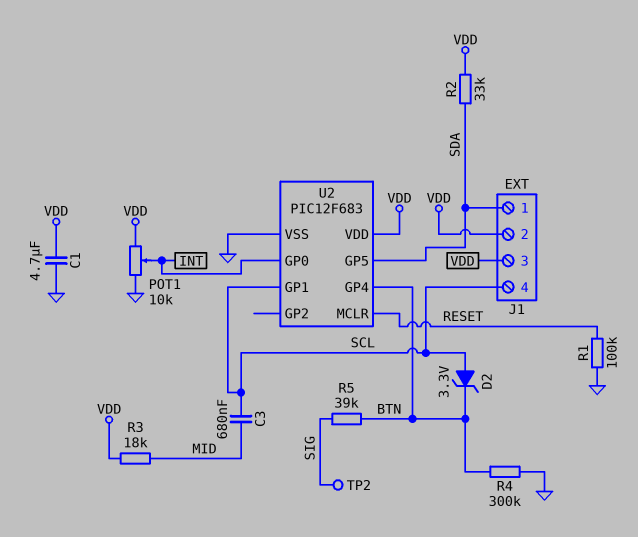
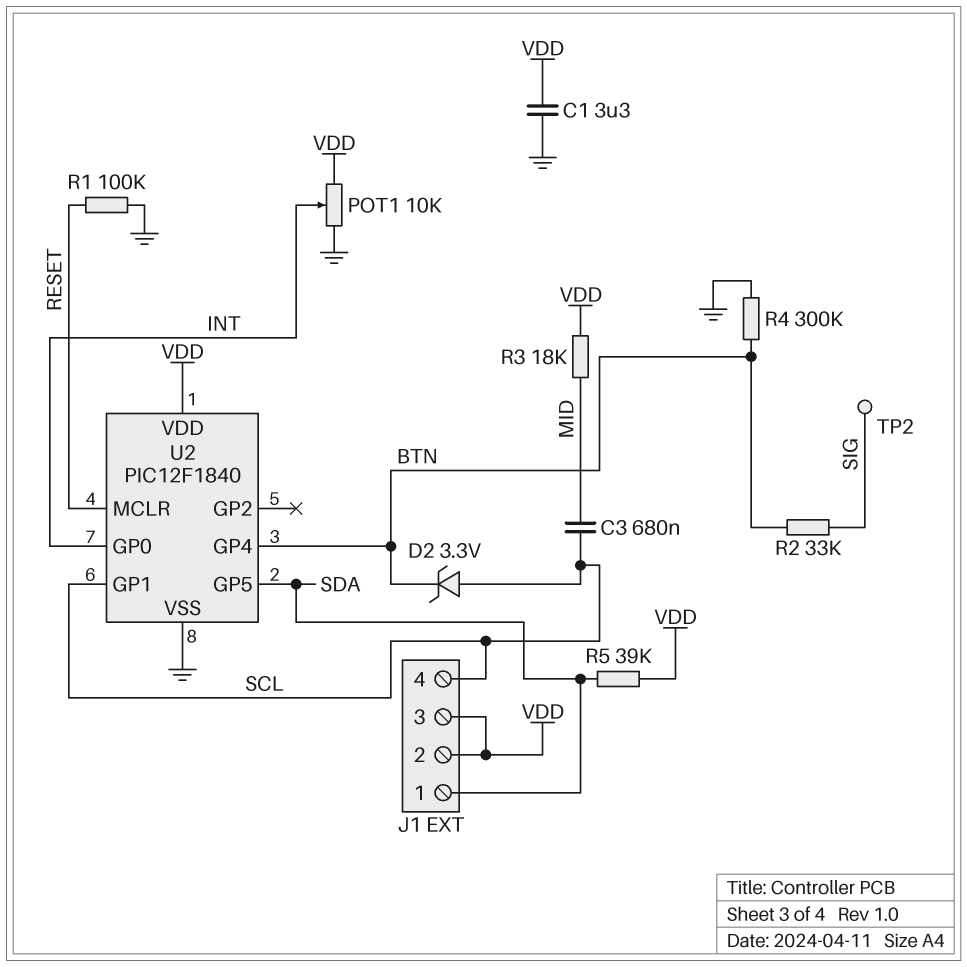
C1: 4.7uF (GND, VDD) -> 3.3uF (GND, VDD)
R2: 33k (SDA, VDD) -> 33k (BTN, SIG)
R5: 39k (BTN, SIG) -> 39k (SDA, VDD)
U2: PIC12F683 -> PIC12F1840

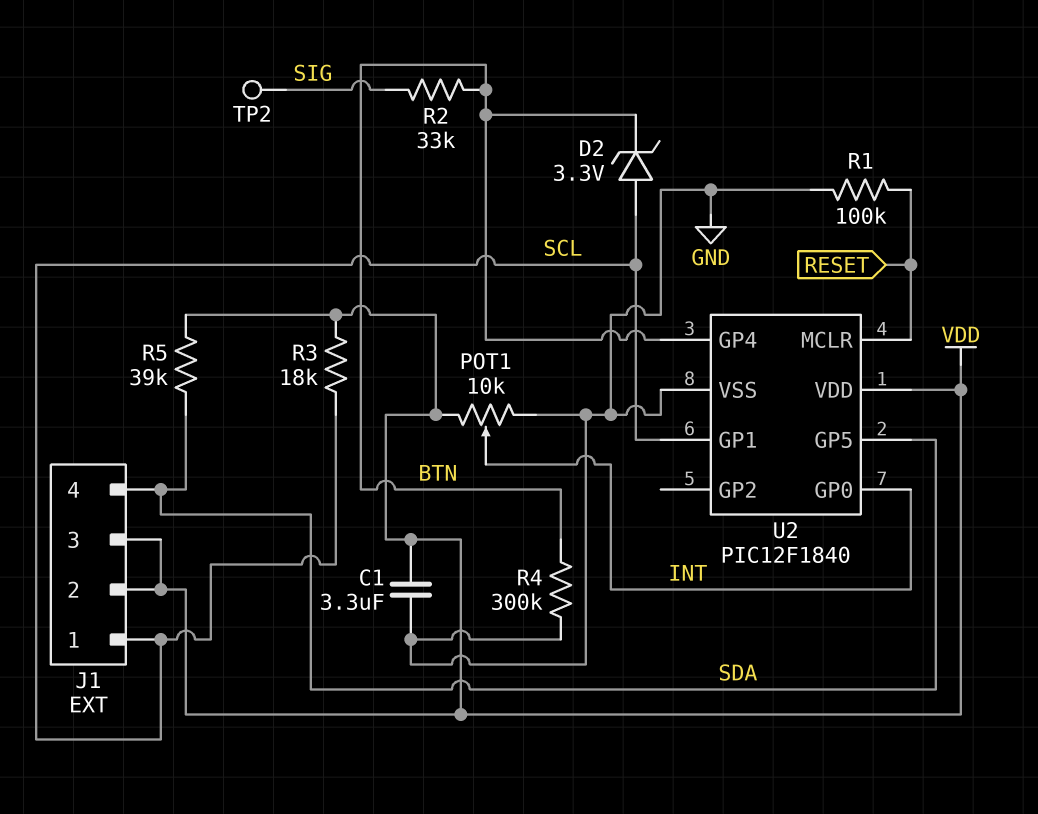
C3: 680nF (MID, SCL) -> none
J1 pin 1: SDA -> SCL
J1 pin 4: SCL -> SDA
R3: 18k (MID, VDD) -> 18k (SCL, VDD)

